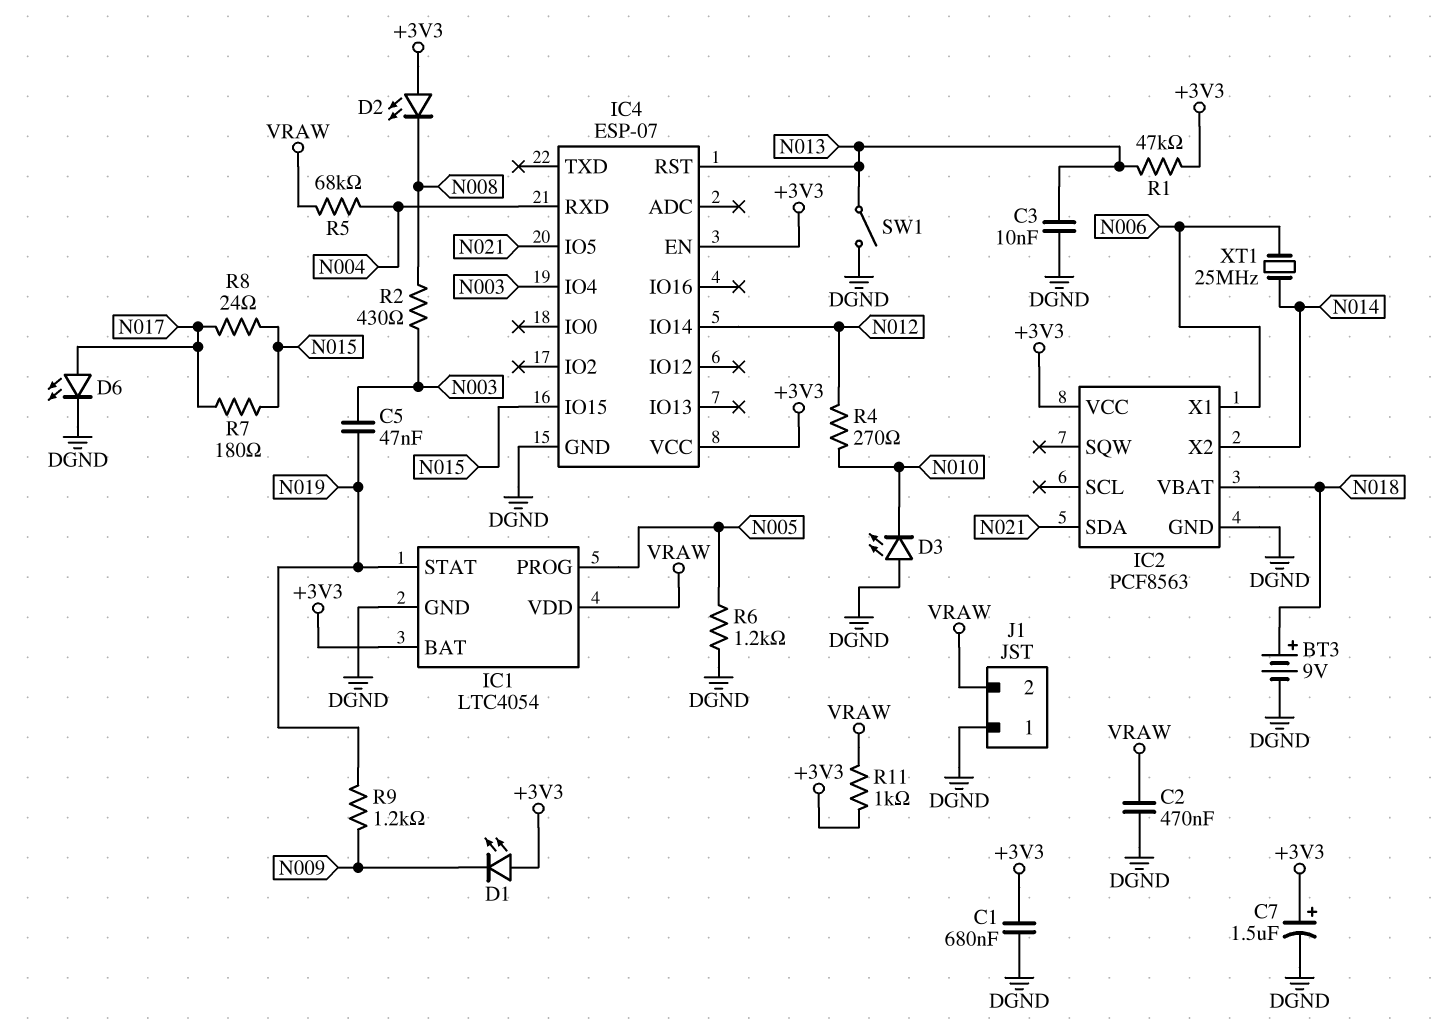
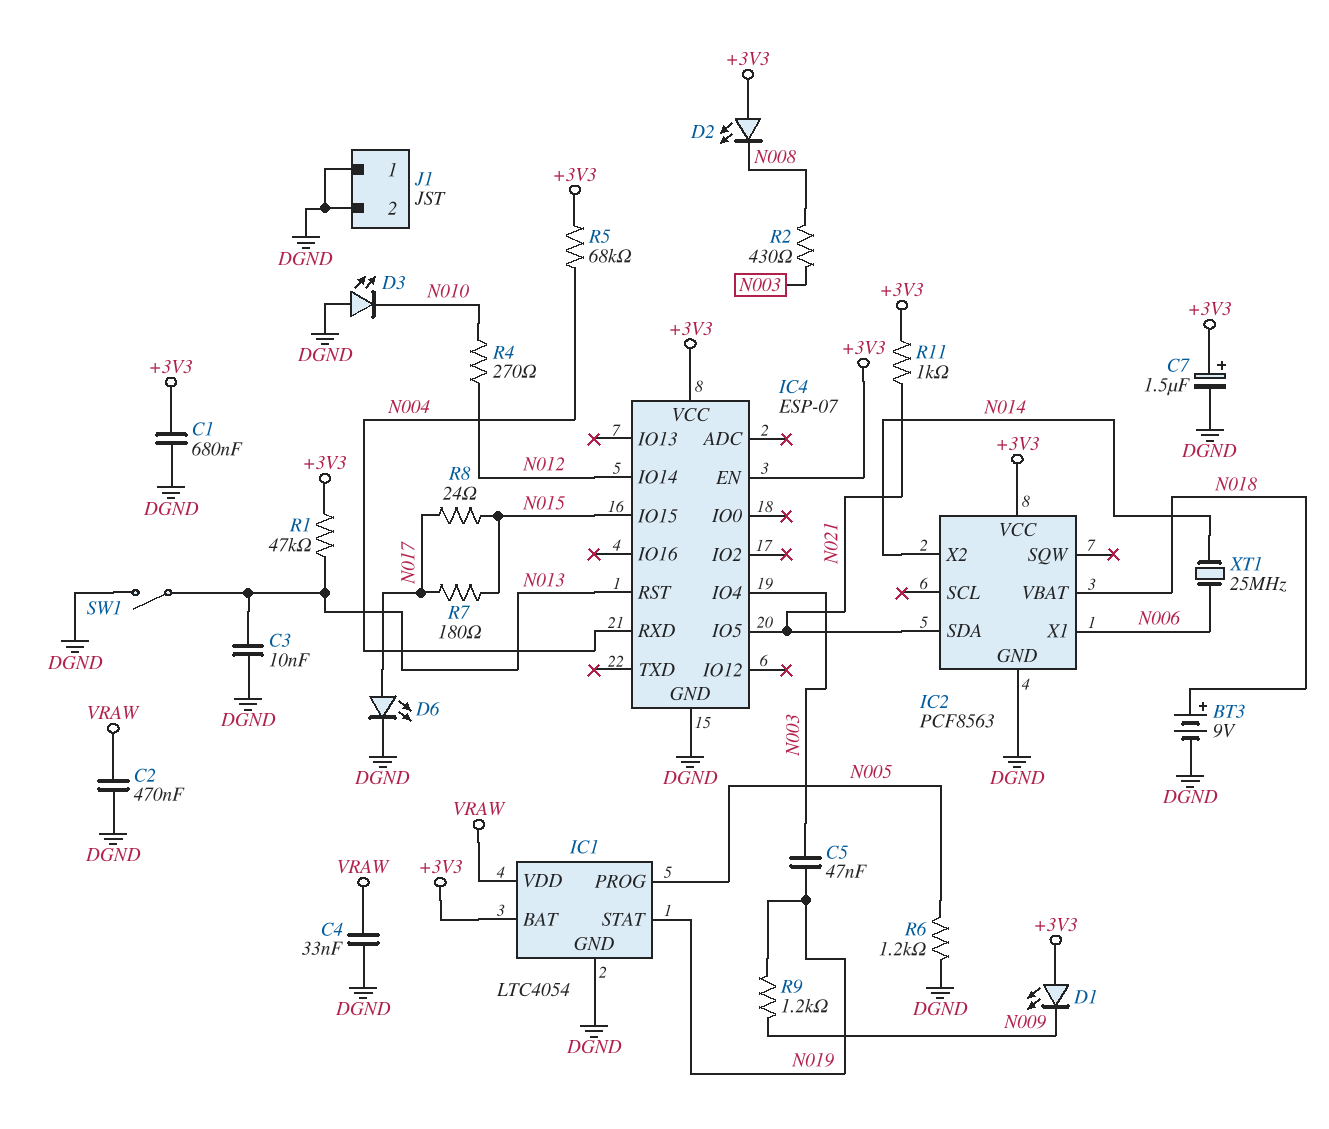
C4: none -> 33nF (DGND, VRAW)
J1 pin 2: VRAW -> DGND
R5: 68k (N004, VRAW) -> 68k (+3V3, N004)
R11: 1k (+3V3, VRAW) -> 1k (+3V3, N021)

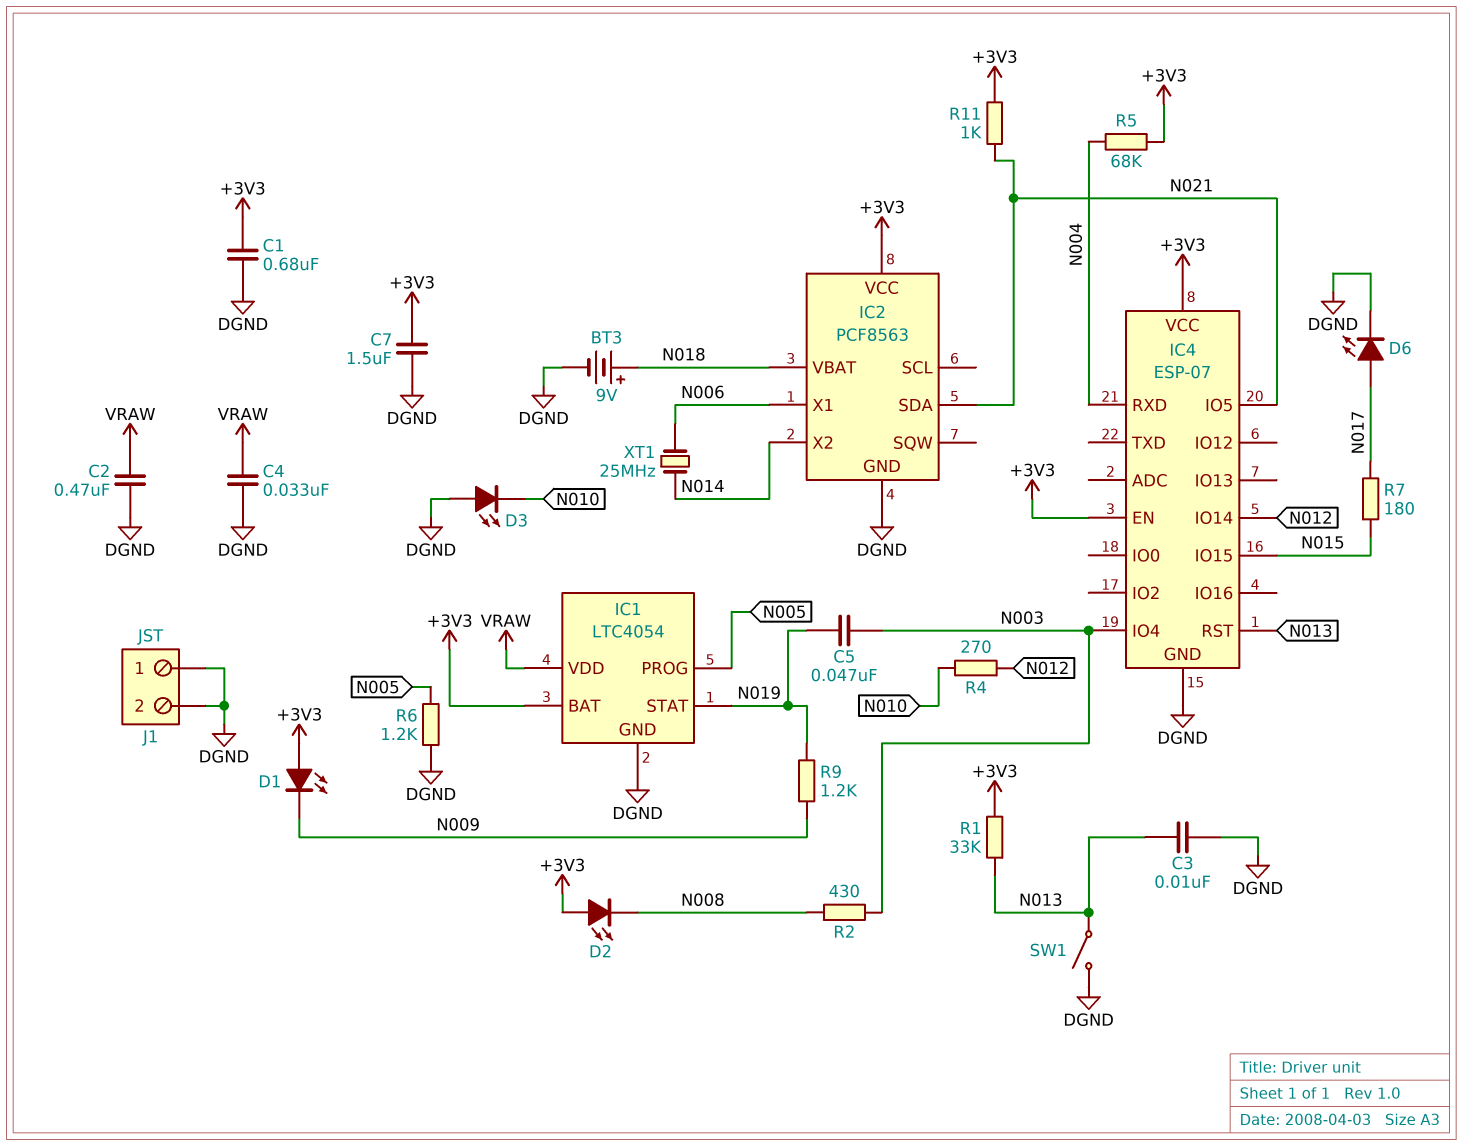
C7: 1.5uF (plus +3V3, minus DGND) -> 1.5uF (+3V3, DGND)
R1: 47k (+3V3, N013) -> 33k (+3V3, N013)
R8: 24 (N015, N017) -> none

